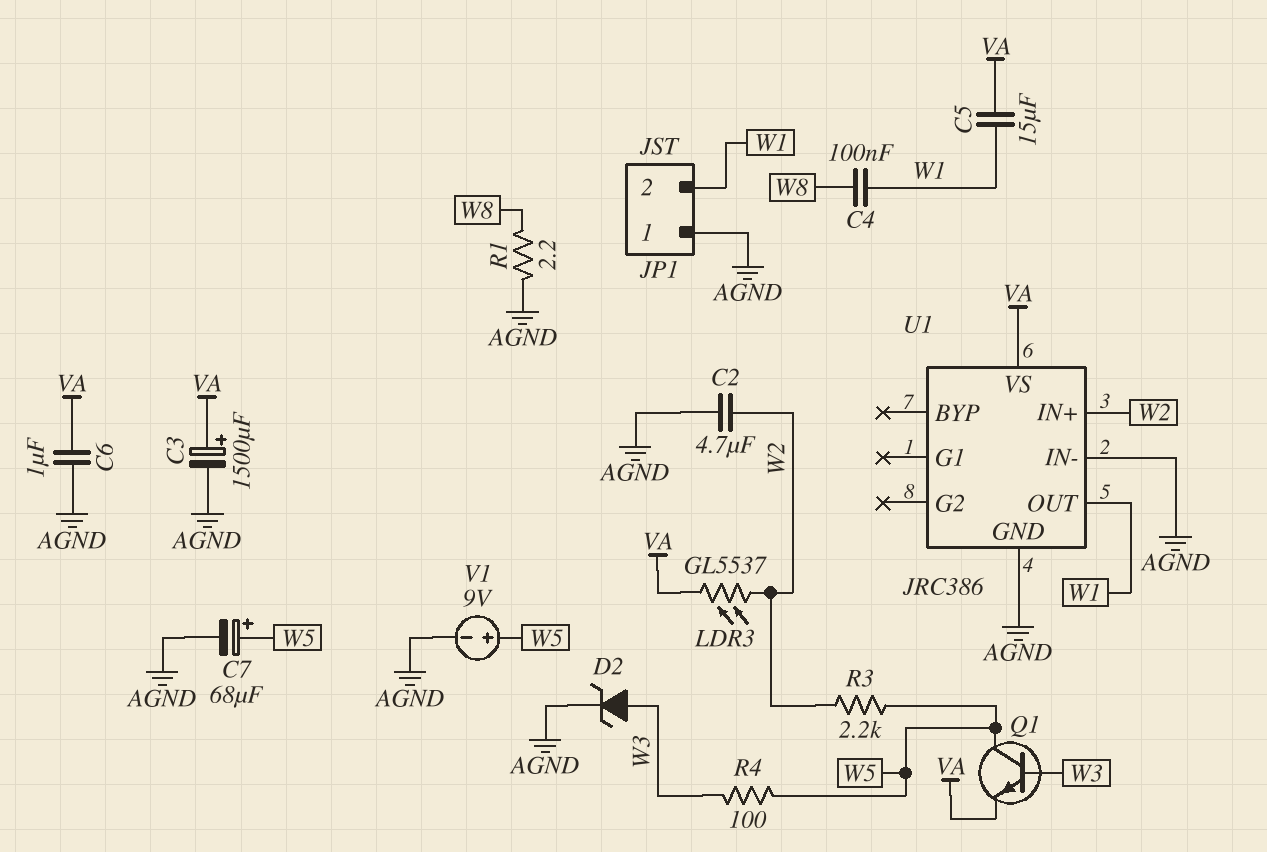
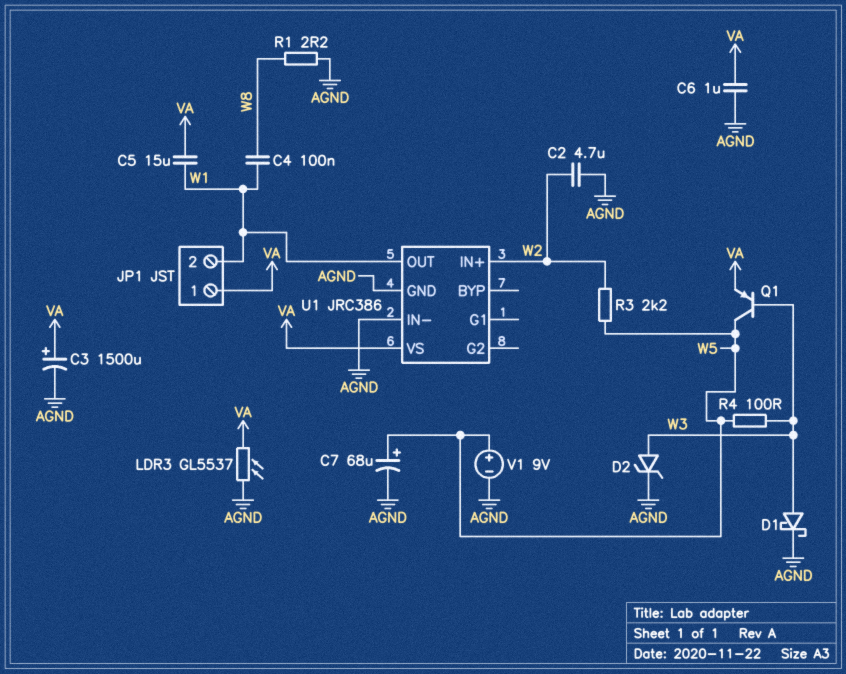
D1: none -> schottky (A W3, K AGND)
JP1 pin 1: AGND -> VA
LDR3: GL5537 (VA, W2) -> GL5537 (AGND, VA)
Q1: NPN (B W3, C W5, E VA) -> PNP (B W3, C W5, E VA)

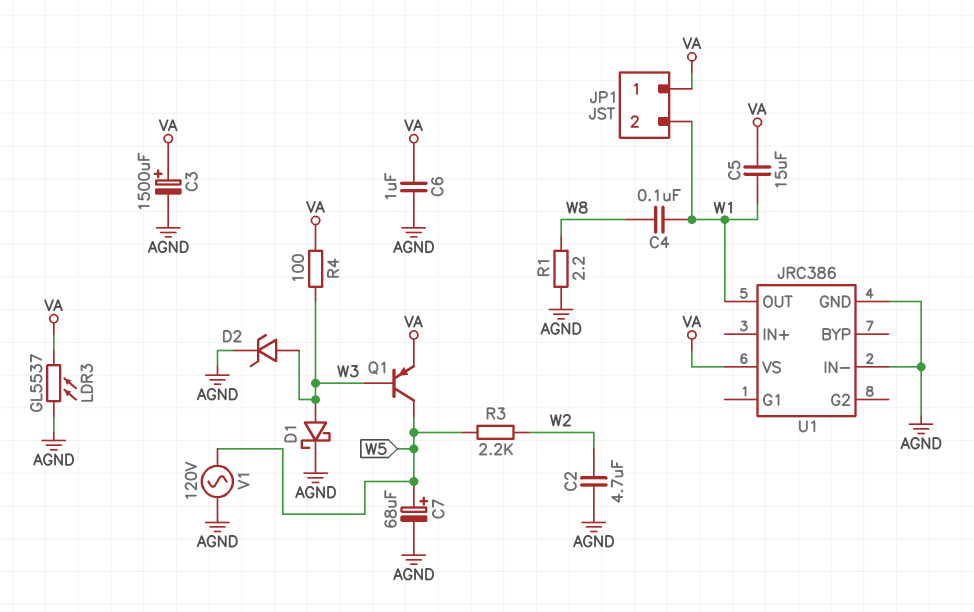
R4: 100 (W3, W5) -> 100 (VA, W3)
U1 pin IN+: W2 -> none
V1: 9V (plus W5, minus AGND) -> AC 120V (AGND, W5)

